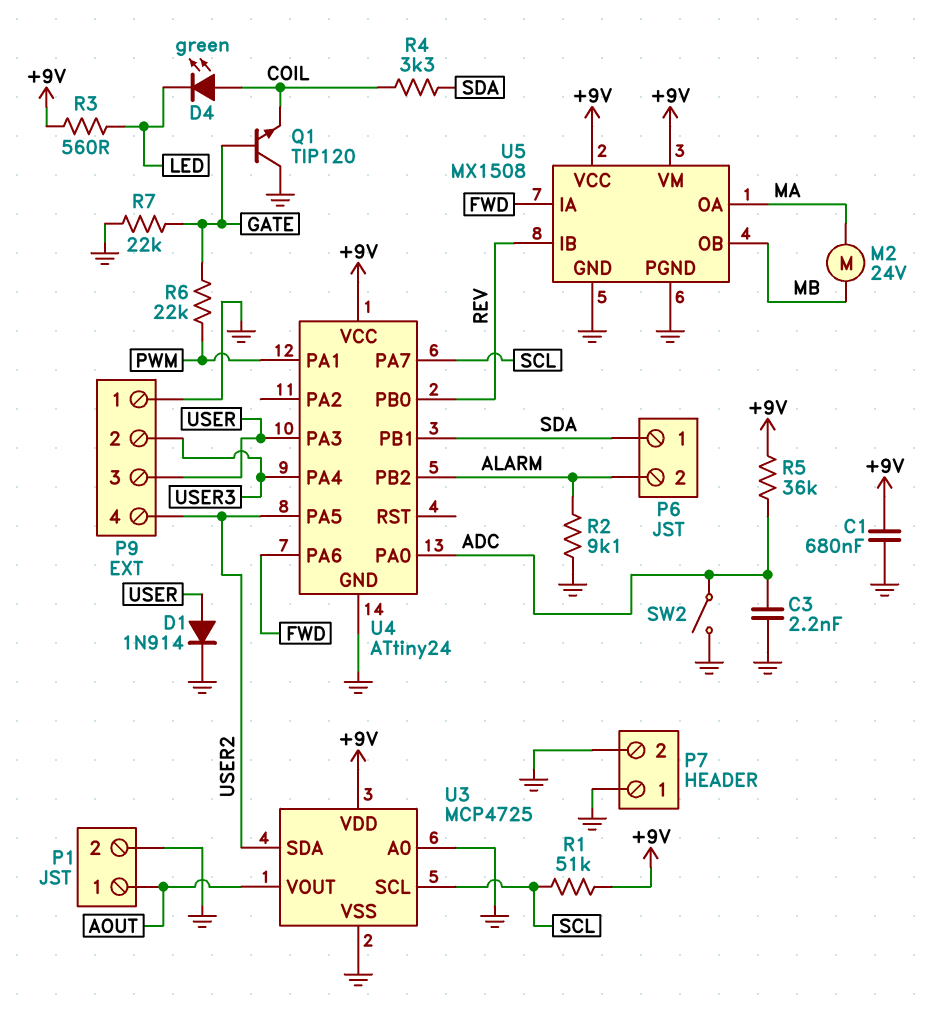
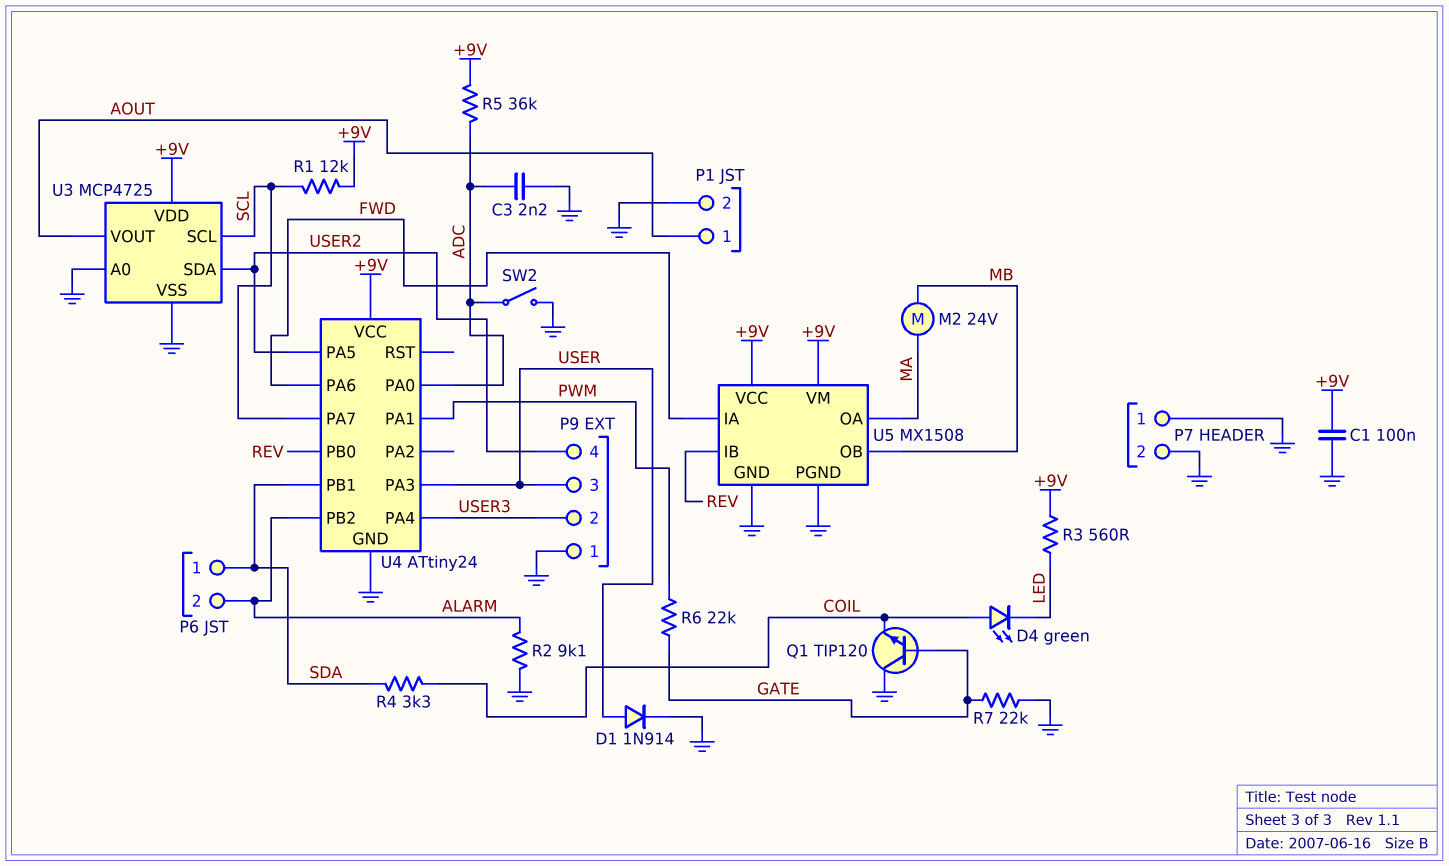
C1: 680nF (+9V, GND) -> 100nF (+9V, GND)
R1: 51k (+9V, SCL) -> 12k (+9V, SCL)

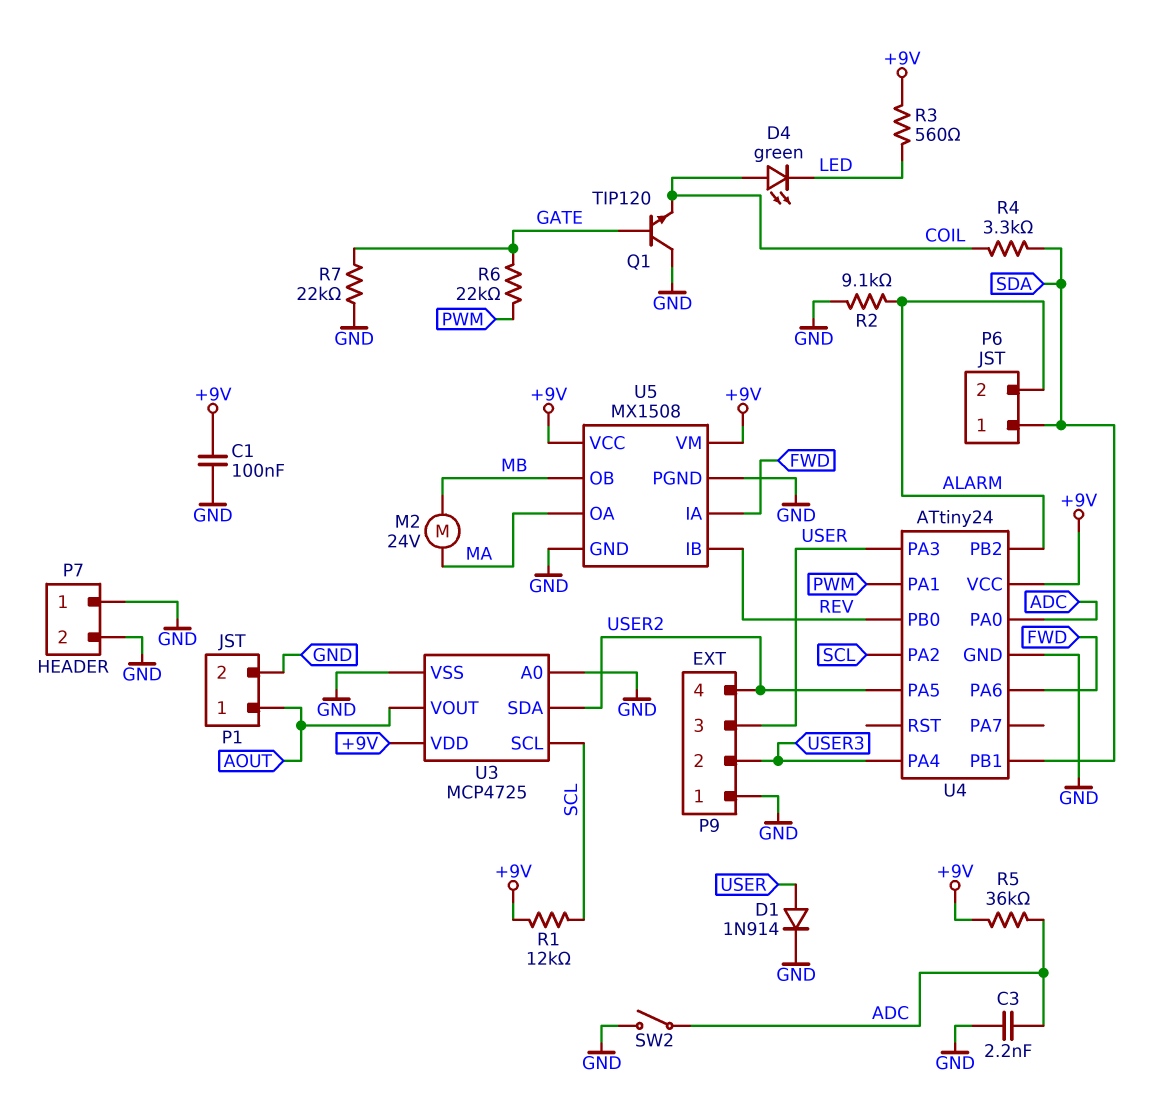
U4 pin PA2: none -> SCL
U4 pin PA7: SCL -> none

